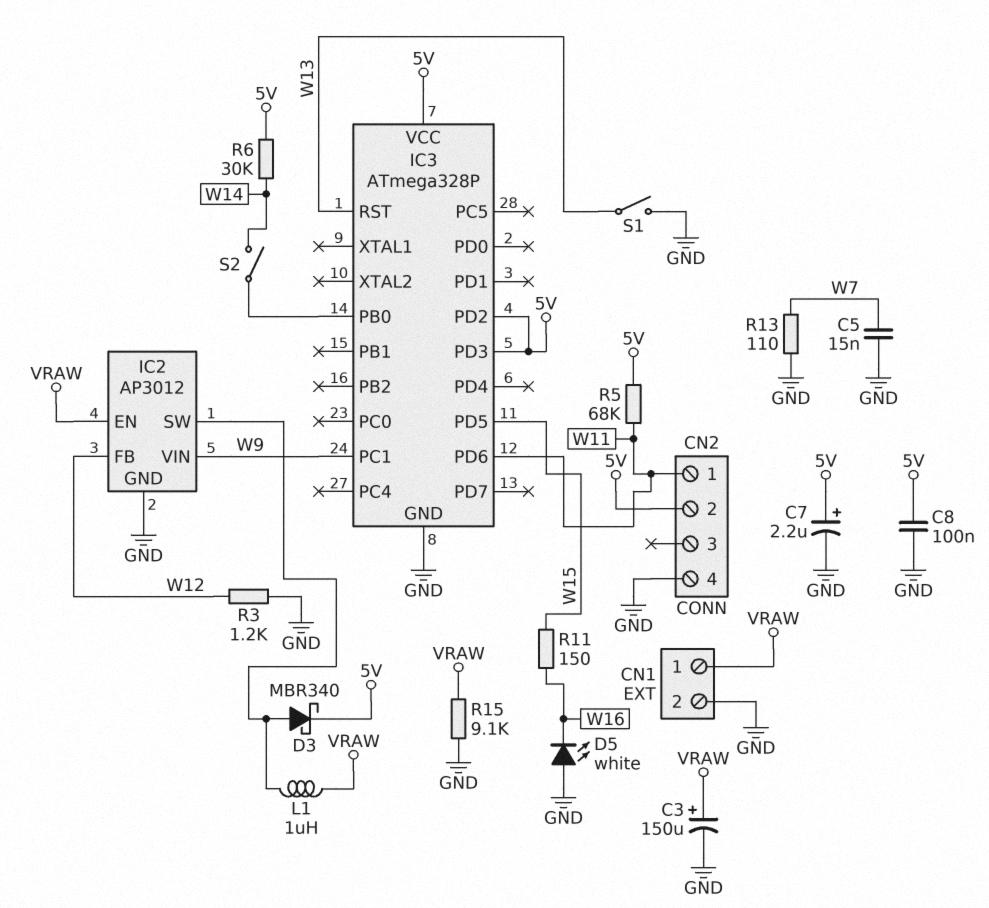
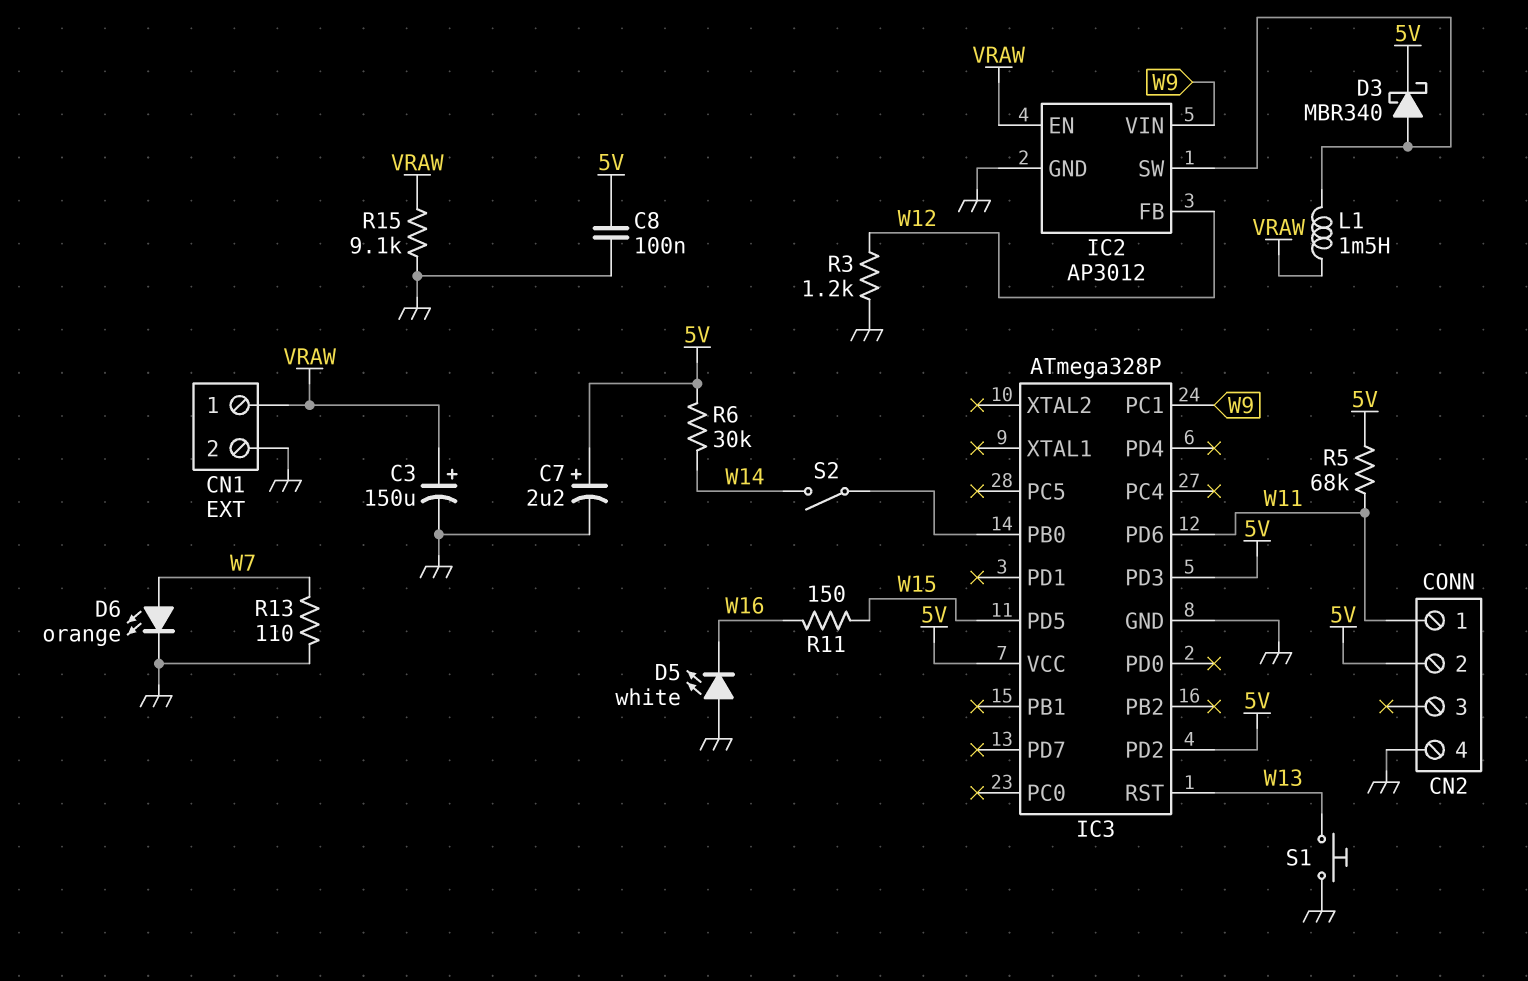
C5: 15nF (GND, W7) -> none
D6: none -> LED orange (A W7, K GND)
L1: 1uH (IC2/SW, VRAW) -> 1.5mH (IC2/SW, VRAW)
S1: switch (GND, W13) -> button (GND, W13)

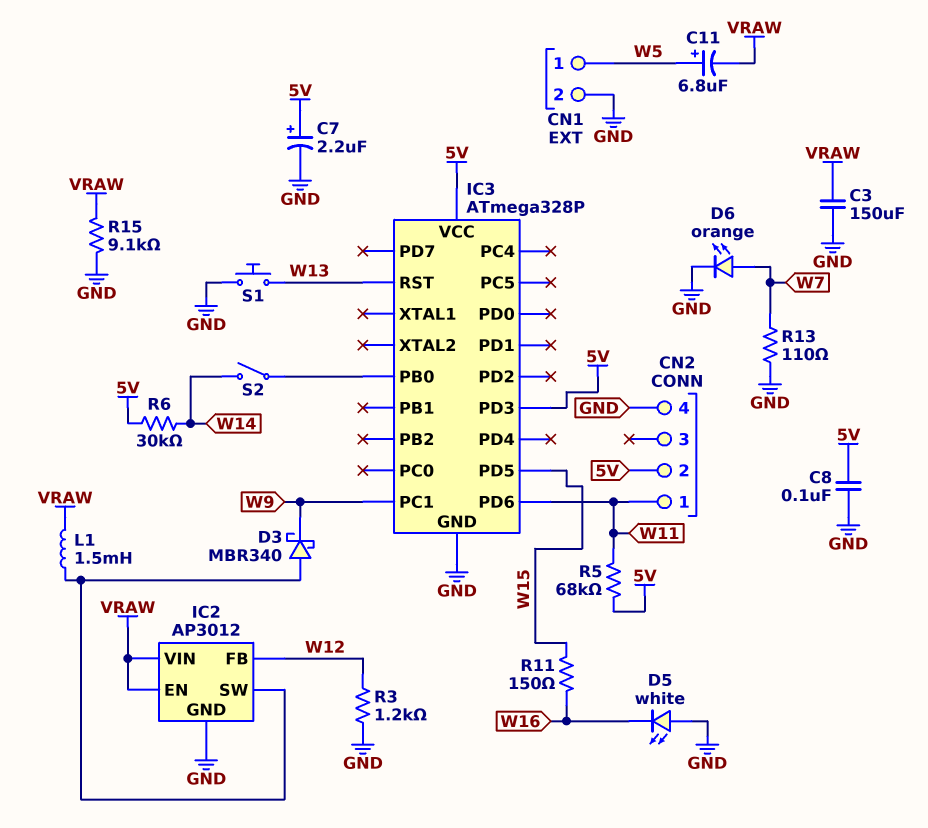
C3: 150uF (plus VRAW, minus GND) -> 150uF (GND, VRAW)
C11: none -> 6.8uF (plus W5, minus VRAW)
CN1 pin 1: VRAW -> W5
D3: schottky MBR340 (A IC2/SW, K 5V) -> schottky MBR340 (A IC2/SW, K W9)
IC2 pin VIN: W9 -> VRAW
IC3 pin PD2: 5V -> none

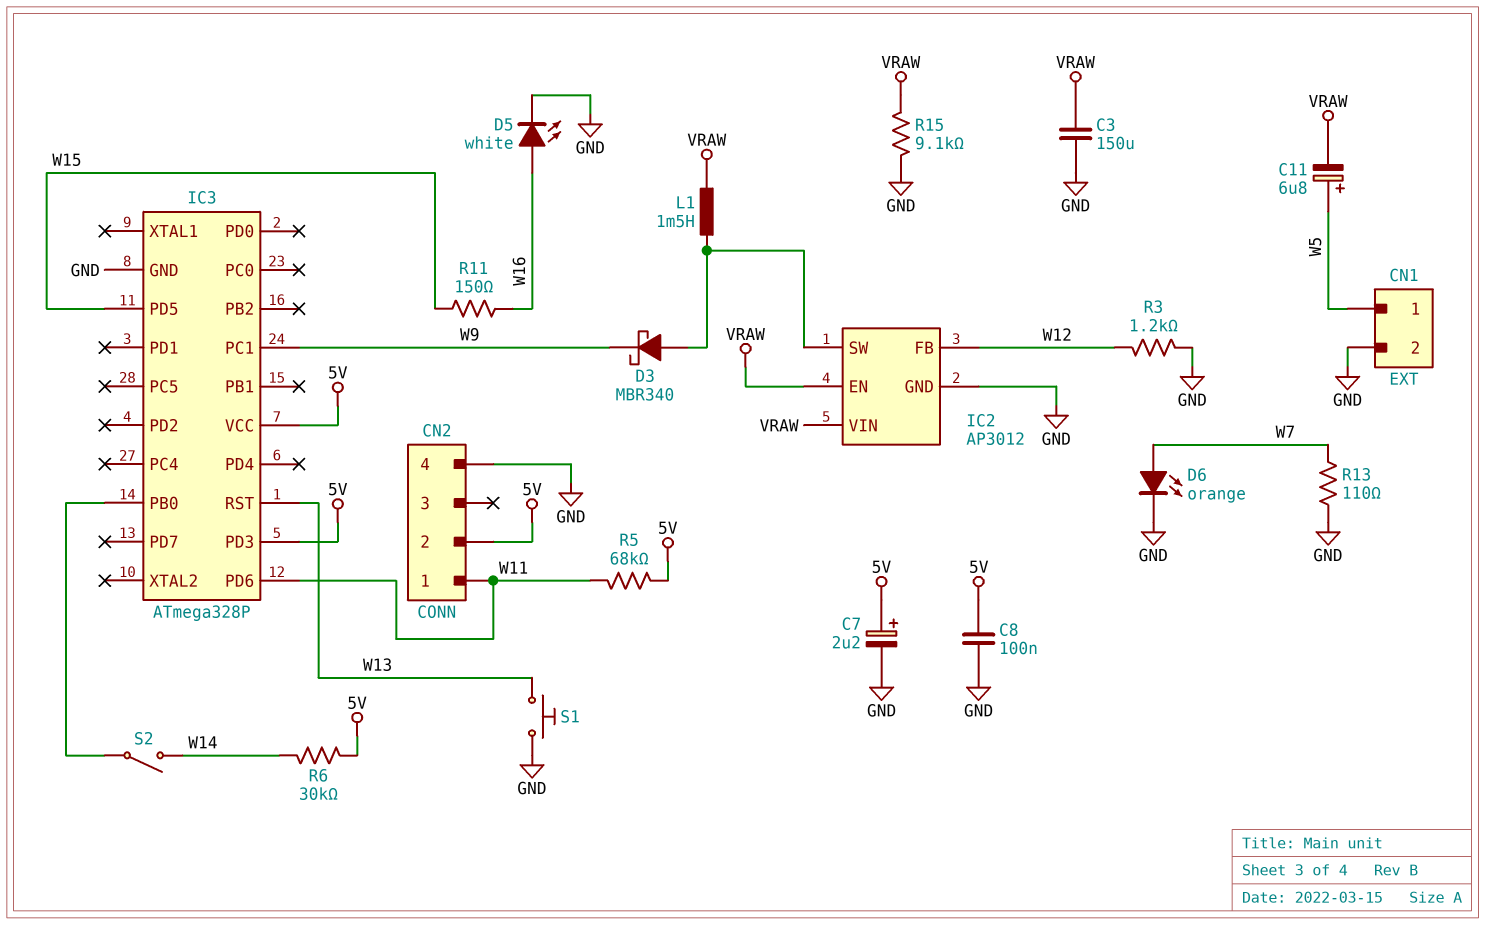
D5: LED white (A GND, K W16) -> LED white (A W16, K GND)

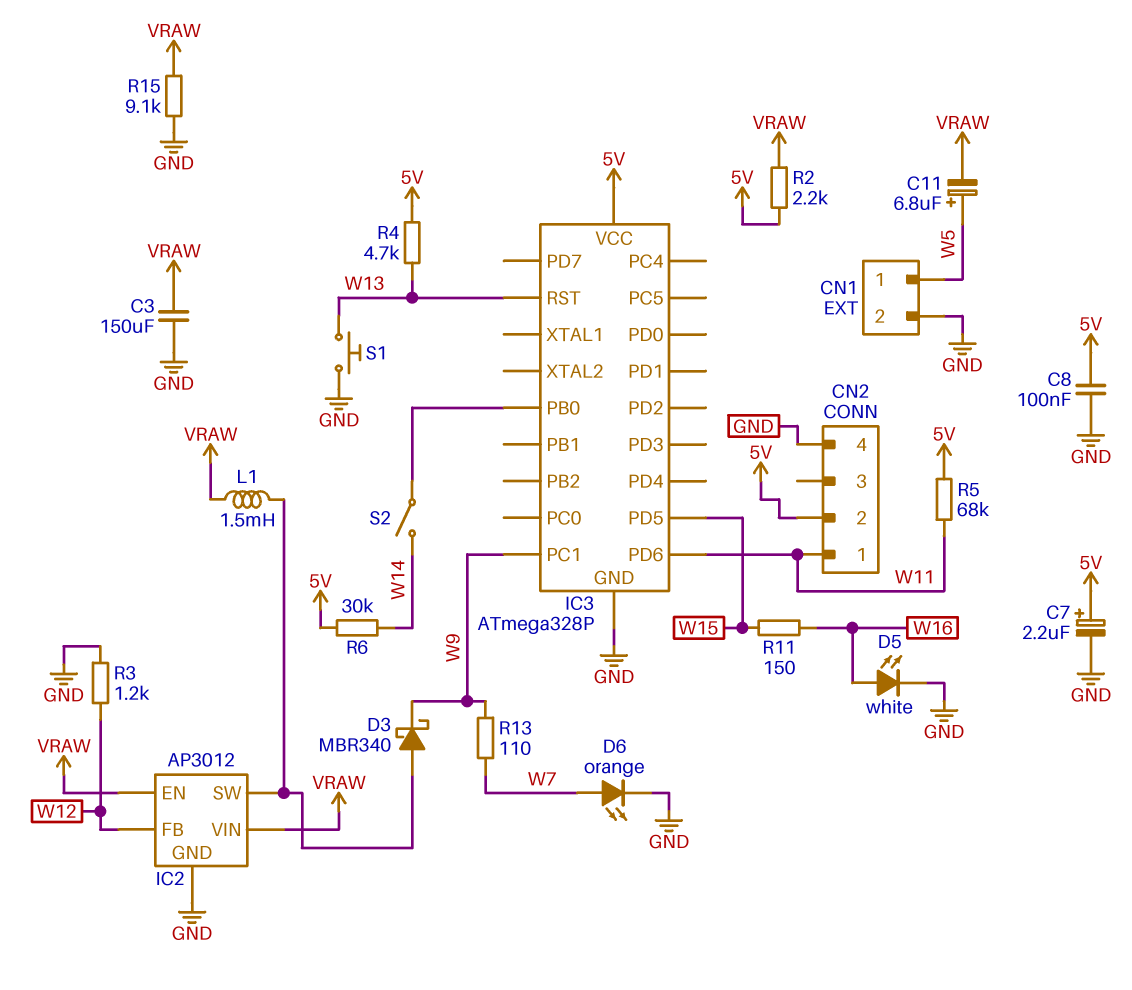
IC3 pin PD3: 5V -> none
R2: none -> 2.2k (5V, VRAW)
R4: none -> 4.7k (5V, W13)
R13: 110 (GND, W7) -> 110 (W7, W9)

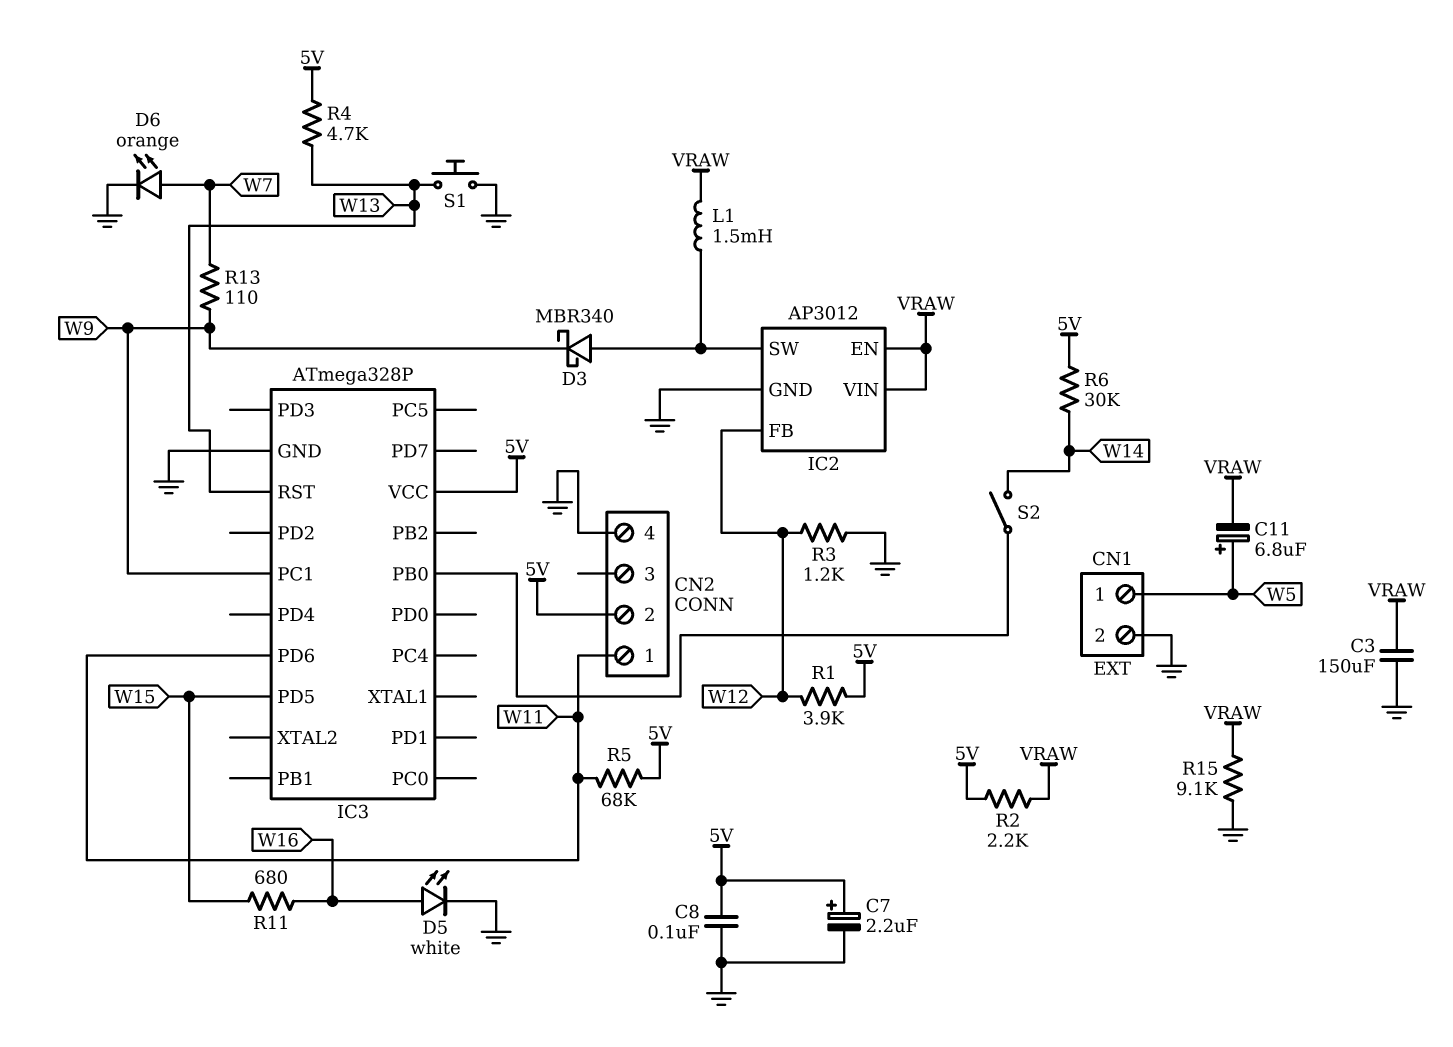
R1: none -> 3.9k (5V, W12)
R11: 150 (W15, W16) -> 680 (W15, W16)

